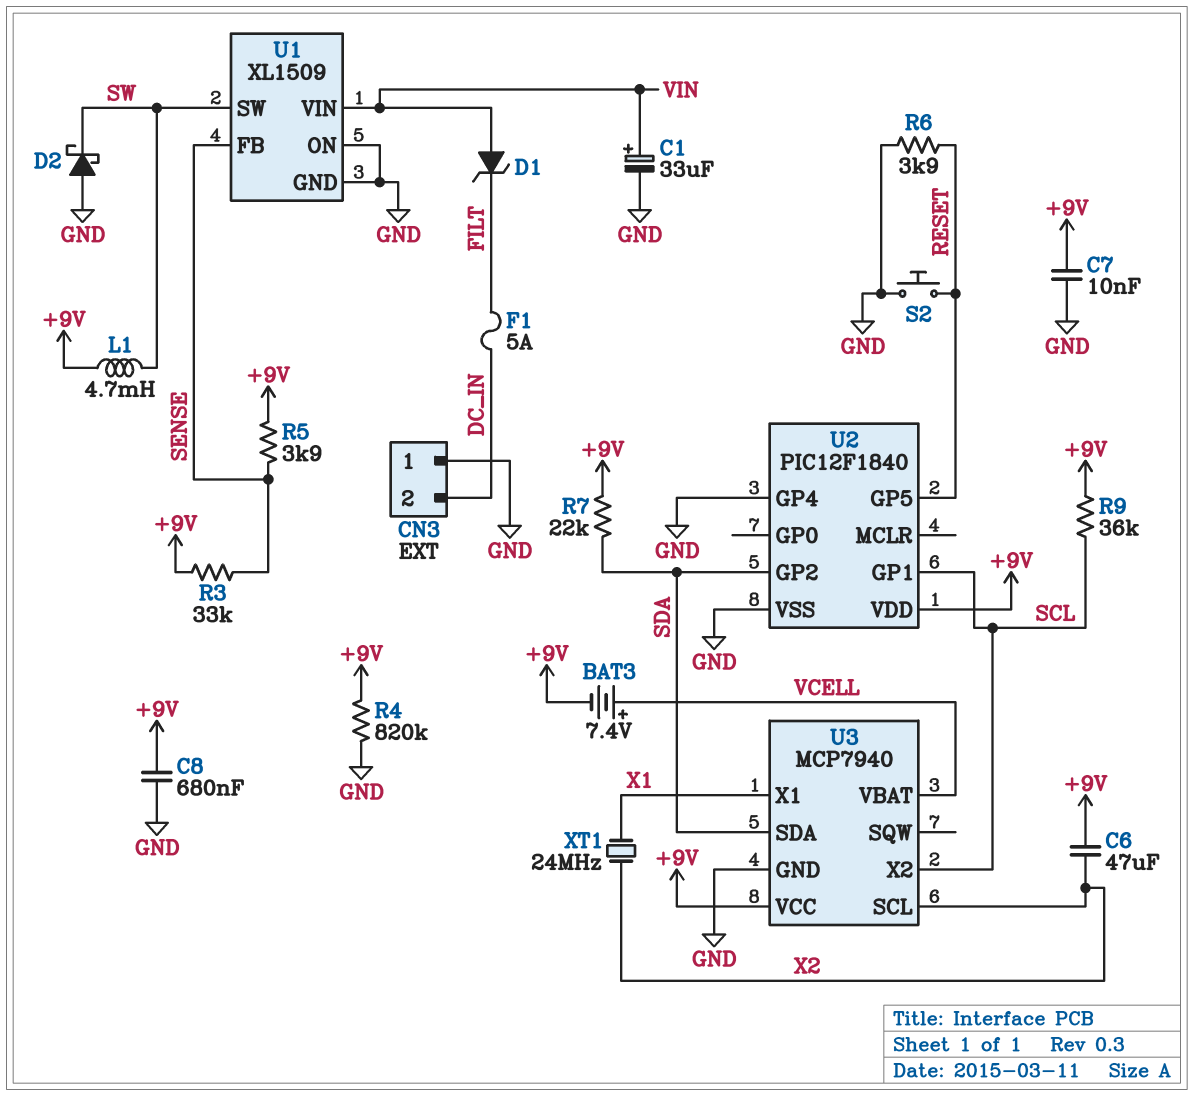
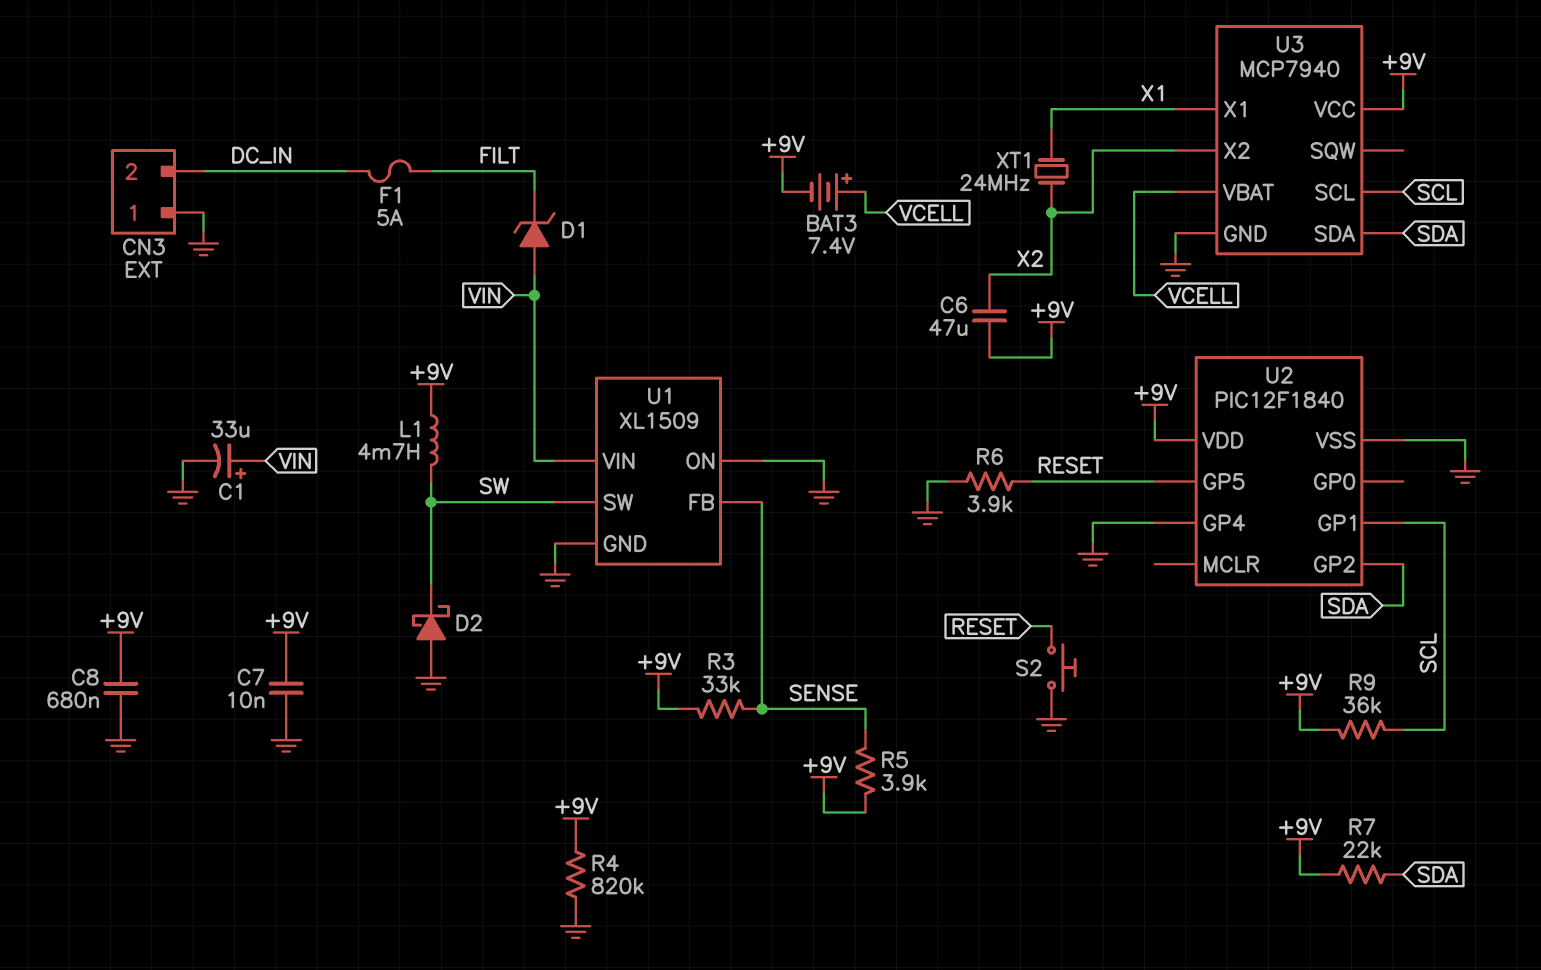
U3 pin SCL: X2 -> SCL
U3 pin X2: SCL -> X2

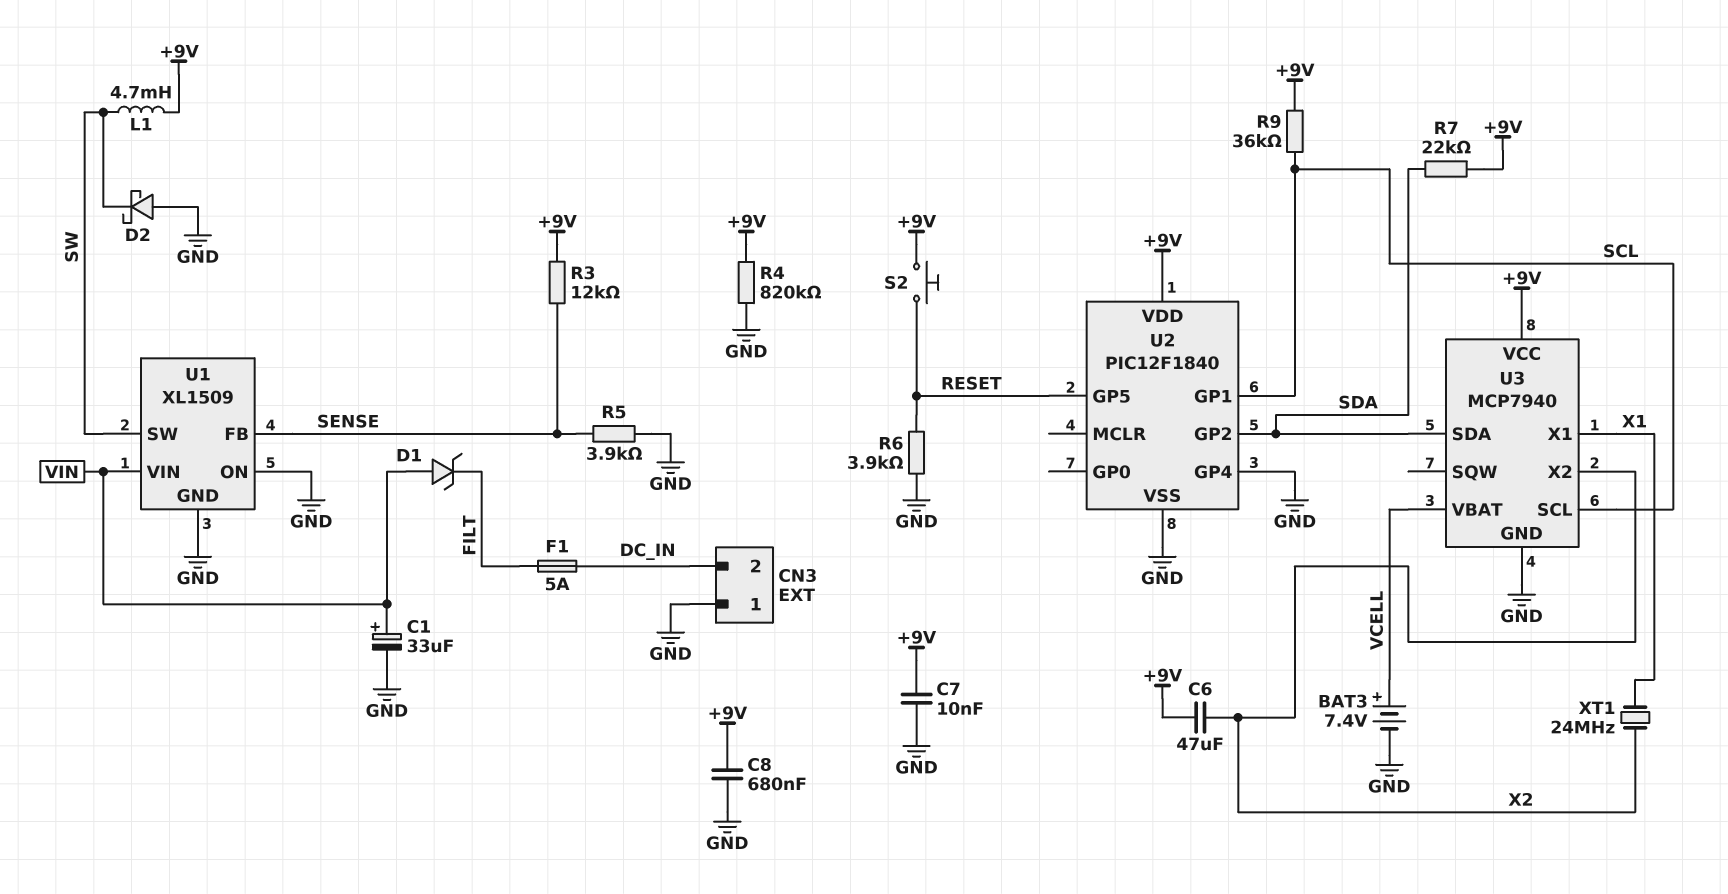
BAT3: 7.4V (plus VCELL, minus +9V) -> 7.4V (plus VCELL, minus GND)
R3: 33k (+9V, SENSE) -> 12k (+9V, SENSE)
R5: 3.9k (+9V, SENSE) -> 3.9k (GND, SENSE)
S2: button (GND, RESET) -> button (+9V, RESET)

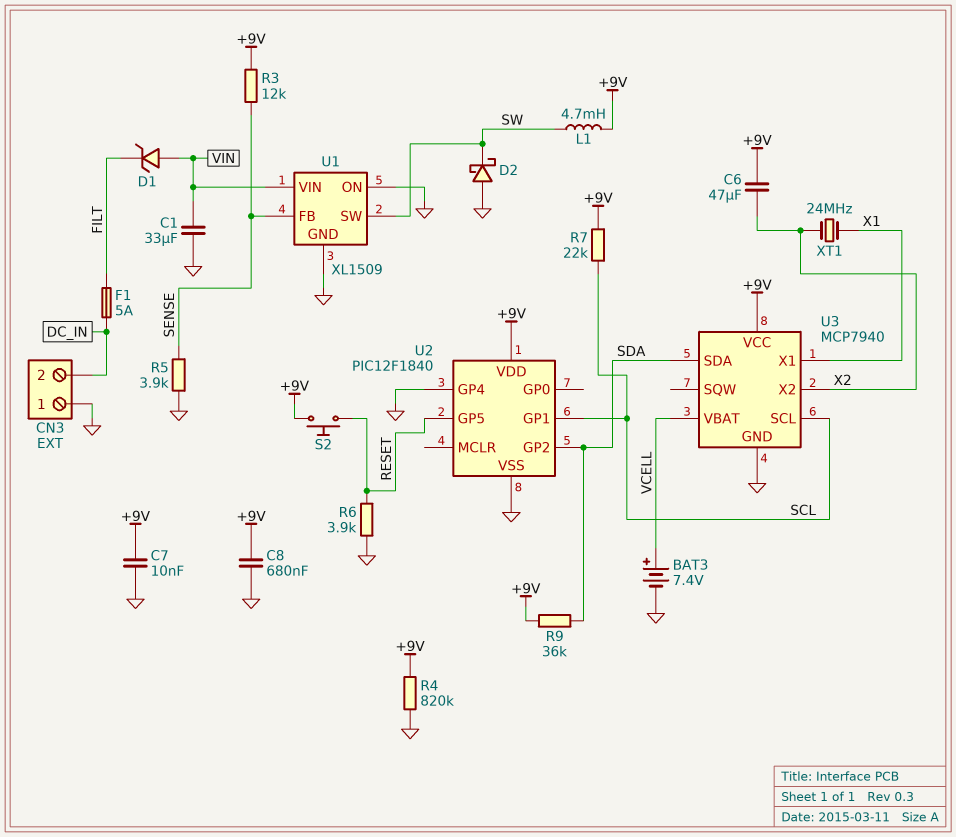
C1: 33uF (plus VIN, minus GND) -> 33uF (GND, VIN)
R7: 22k (+9V, SDA) -> 22k (+9V, SCL)
R9: 36k (+9V, SCL) -> 36k (+9V, SDA)

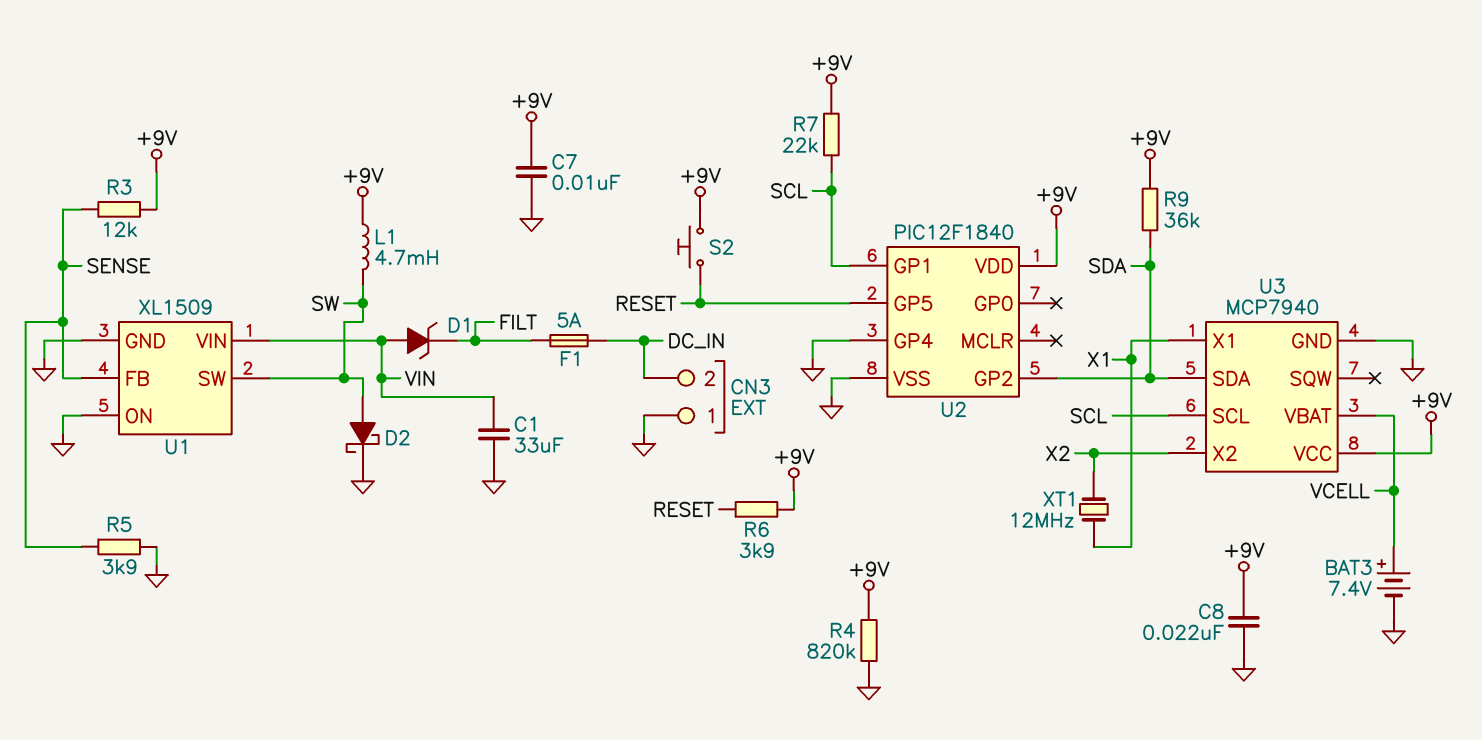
C6: 47uF (+9V, X2) -> none
C8: 680nF (+9V, GND) -> 22nF (+9V, GND)
D2: schottky (A GND, K SW) -> schottky (A SW, K GND)
R6: 3.9k (GND, RESET) -> 3.9k (+9V, RESET)
XT1: 24MHz (X1, X2) -> 12MHz (X1, X2)

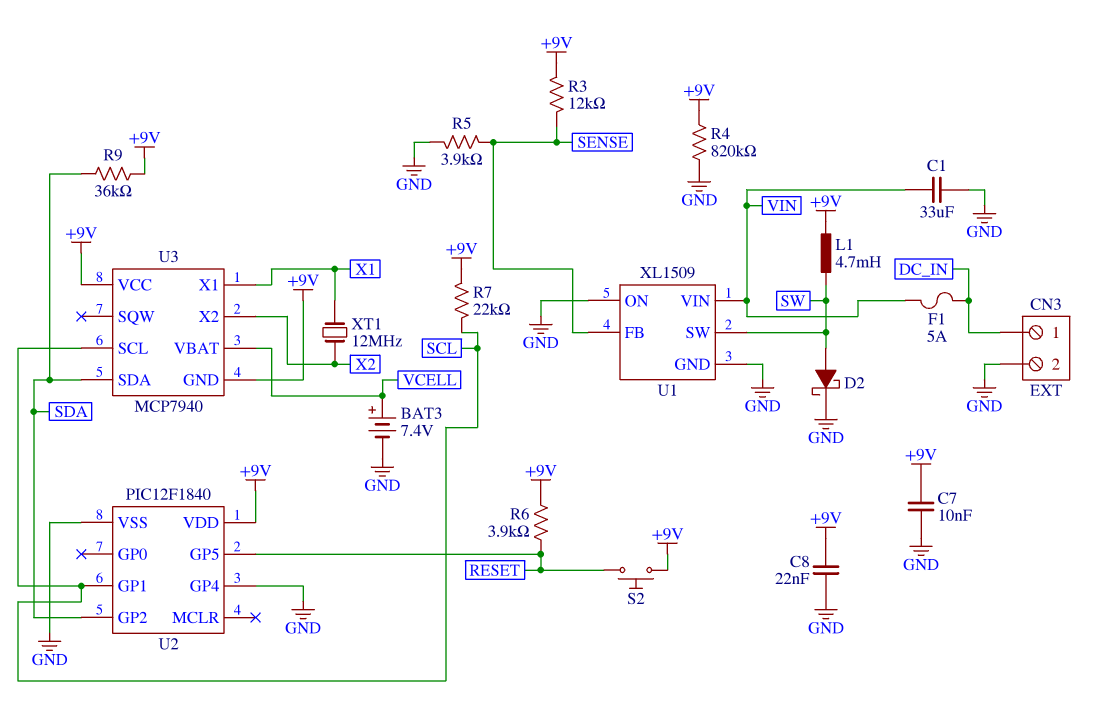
CN3 pin 1: GND -> DC_IN
CN3 pin 2: DC_IN -> GND
D1: zener (A VIN, K FILT) -> none
F1: 5A (DC_IN, FILT) -> 5A (DC_IN, VIN)
U3 pin GND: GND -> +9V

